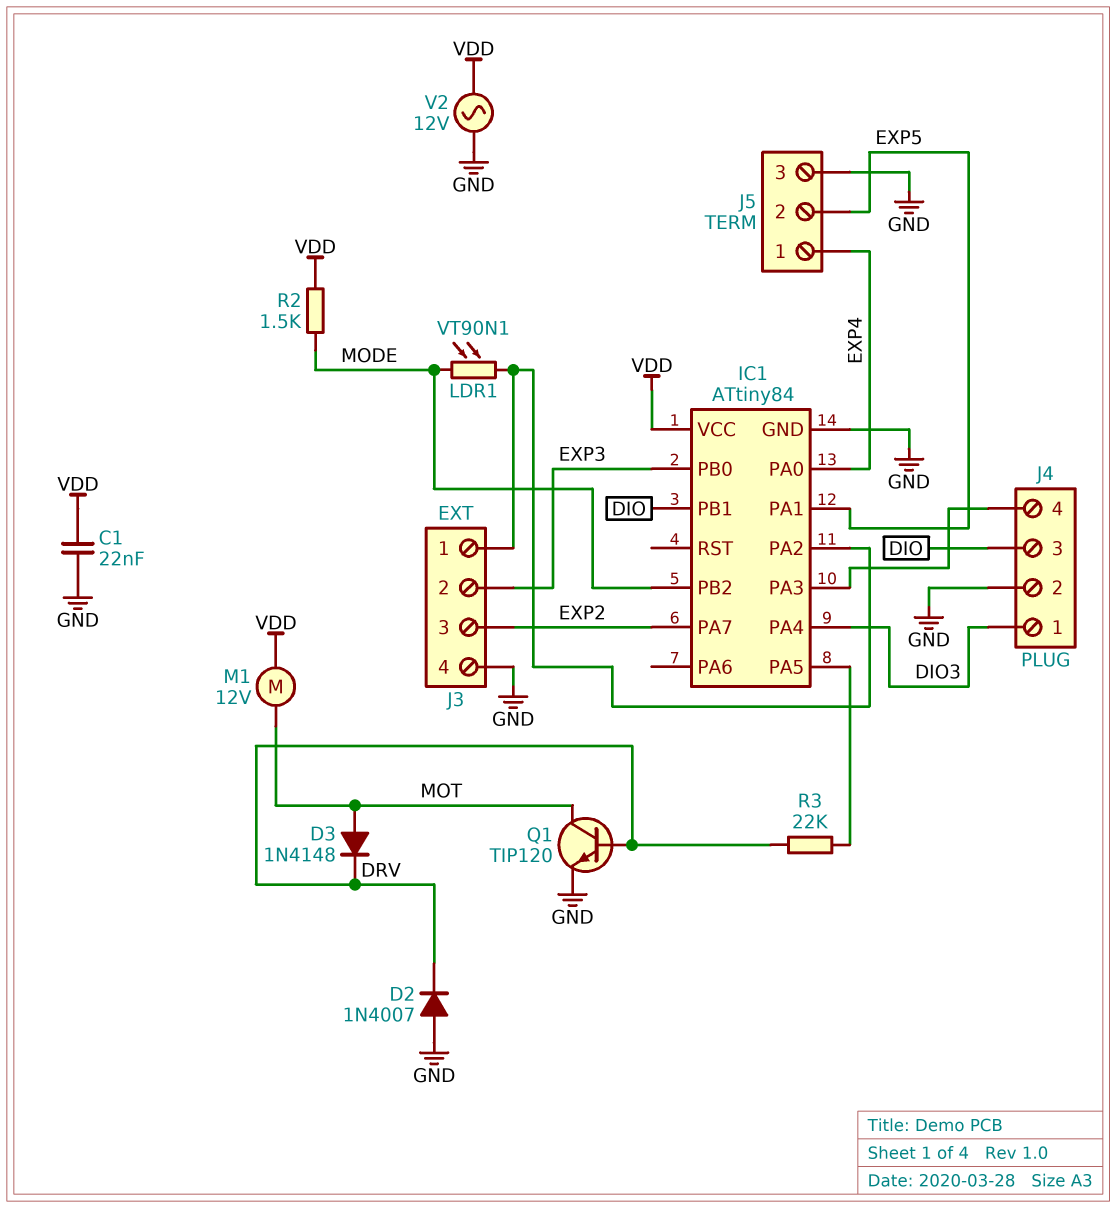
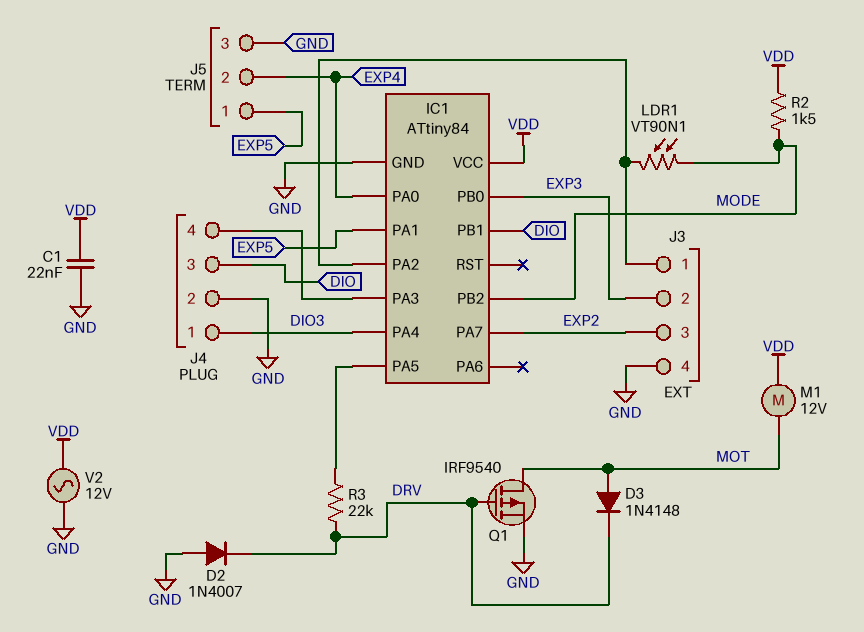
J5 pin 1: EXP4 -> EXP5
J5 pin 2: EXP5 -> EXP4
Q1: NPN TIP120 (B DRV, C MOT, E GND) -> PMOS IRF9540 (G DRV, D MOT, S GND)

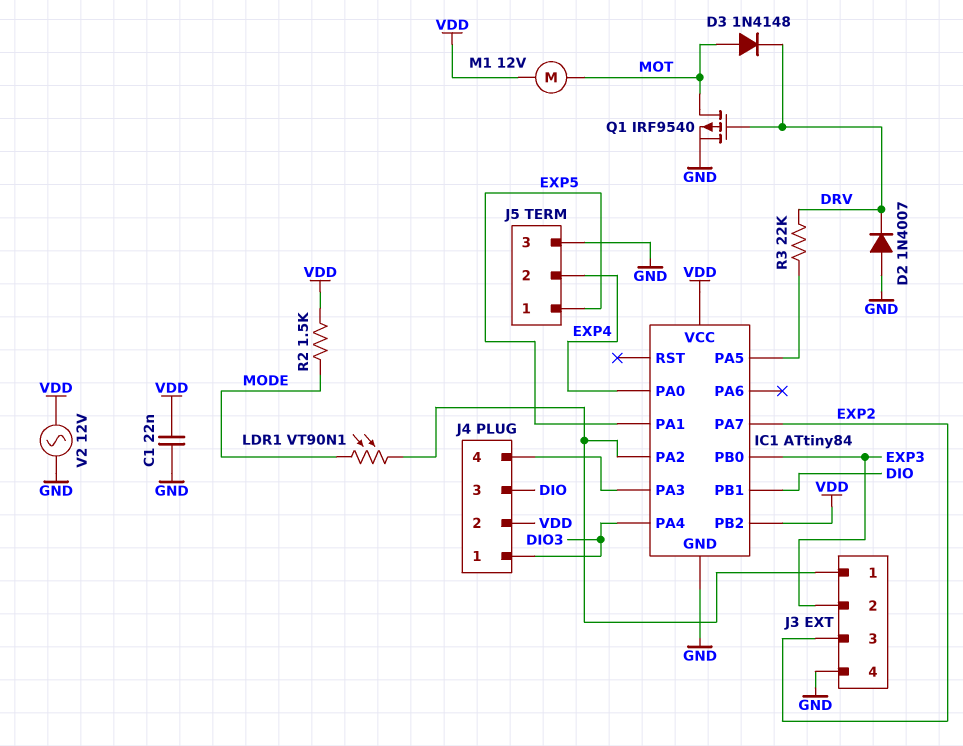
IC1 pin PB2: MODE -> VDD
J4 pin 2: GND -> VDD

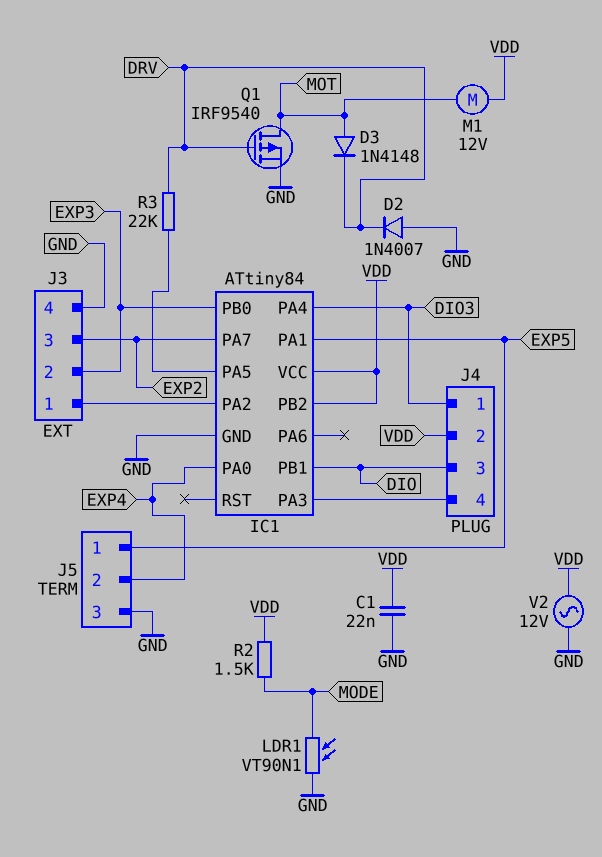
LDR1: VT90N1 (IC1/PA2, MODE) -> VT90N1 (GND, MODE)

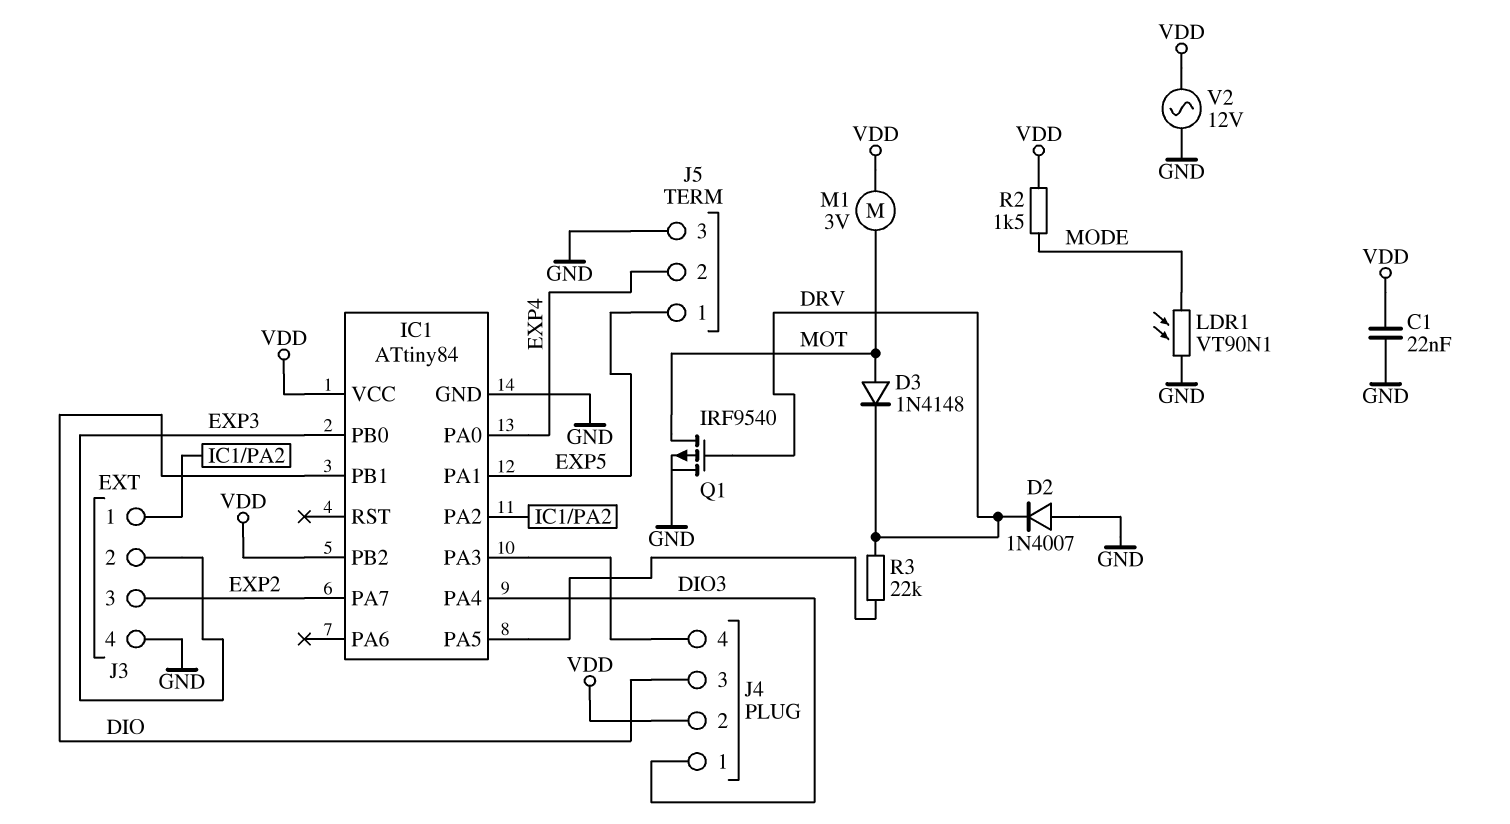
M1: motor 12V (MOT, VDD) -> motor 3V (MOT, VDD)

